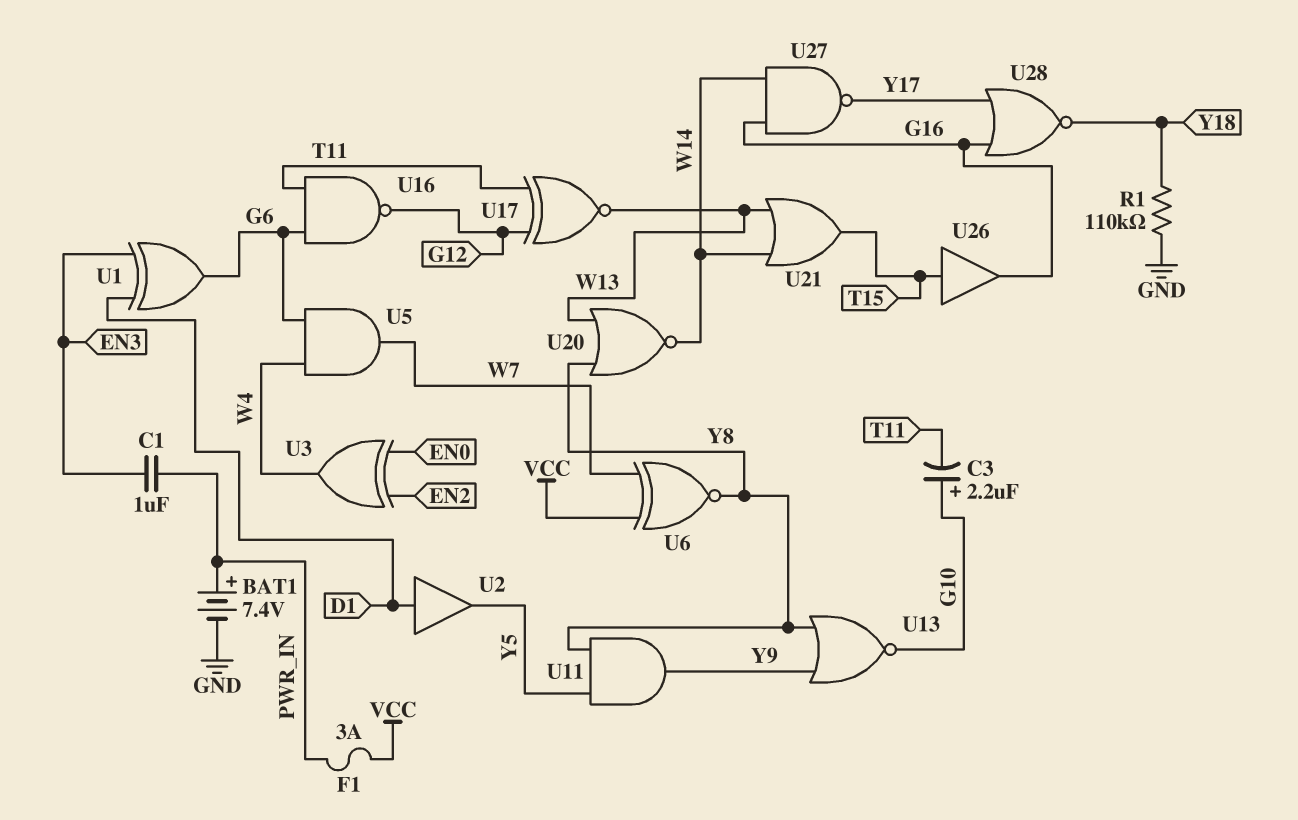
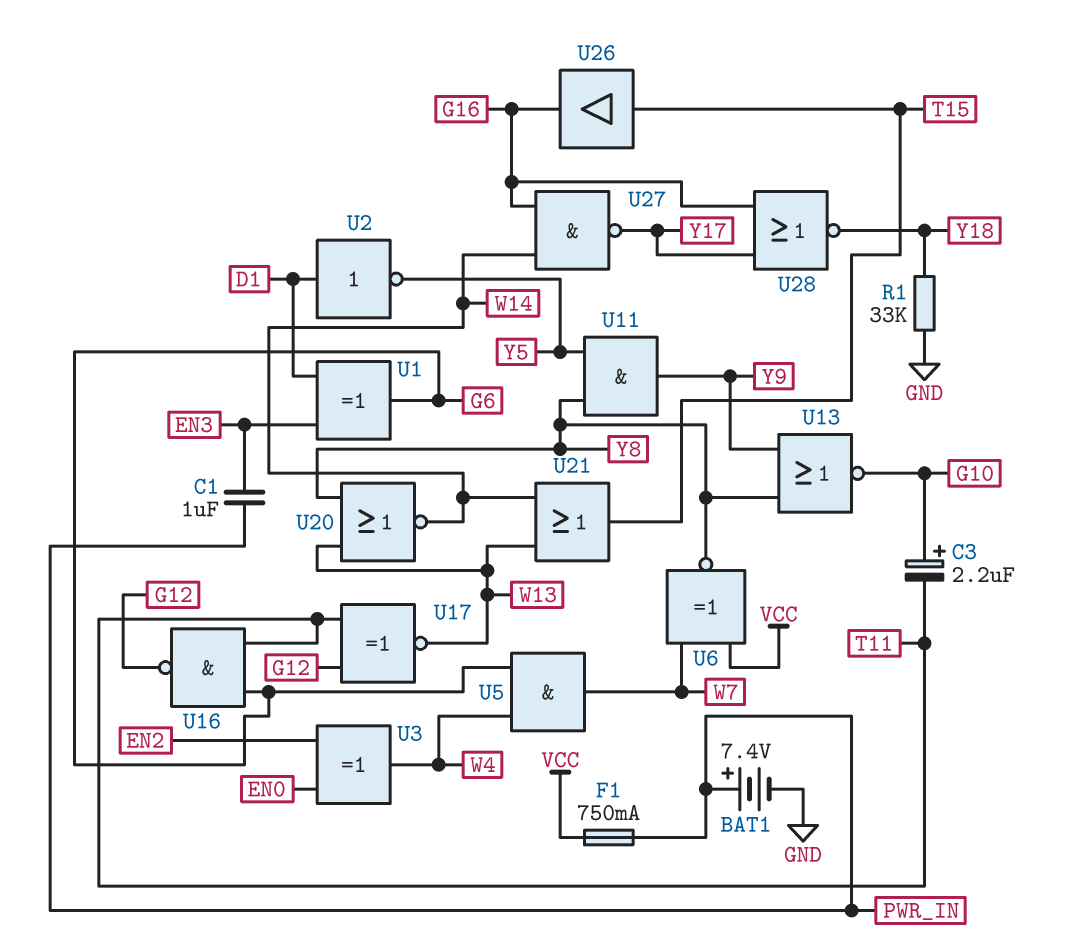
F1: 3A (PWR_IN, VCC) -> 750mA (PWR_IN, VCC)
R1: 110k (GND, Y18) -> 33k (GND, Y18)
U2: buffer (in D1, out Y5) -> NOT (in D1, out Y5)

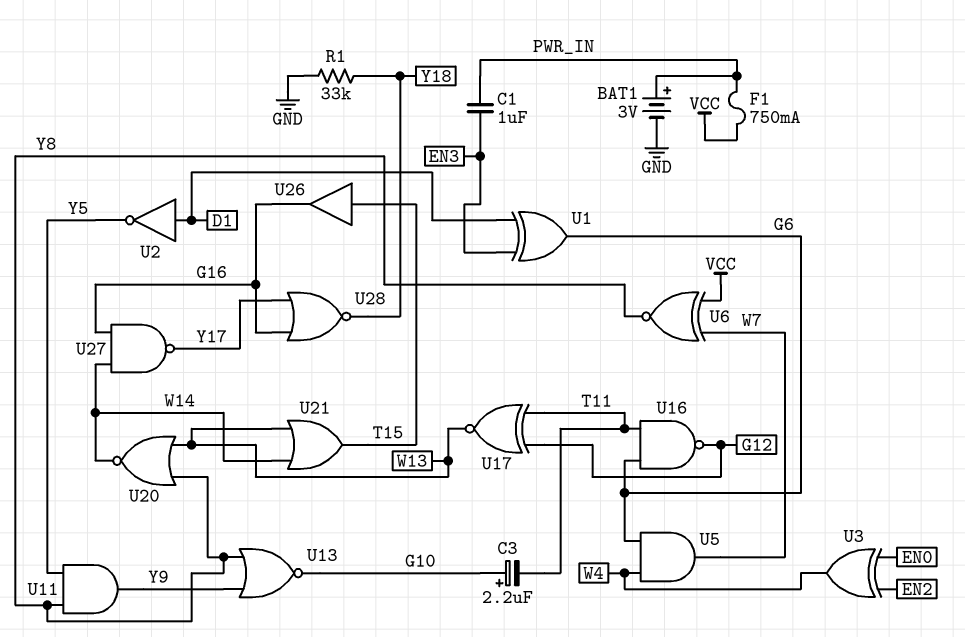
BAT1: 7.4V (plus PWR_IN, minus GND) -> 3V (plus PWR_IN, minus GND)

